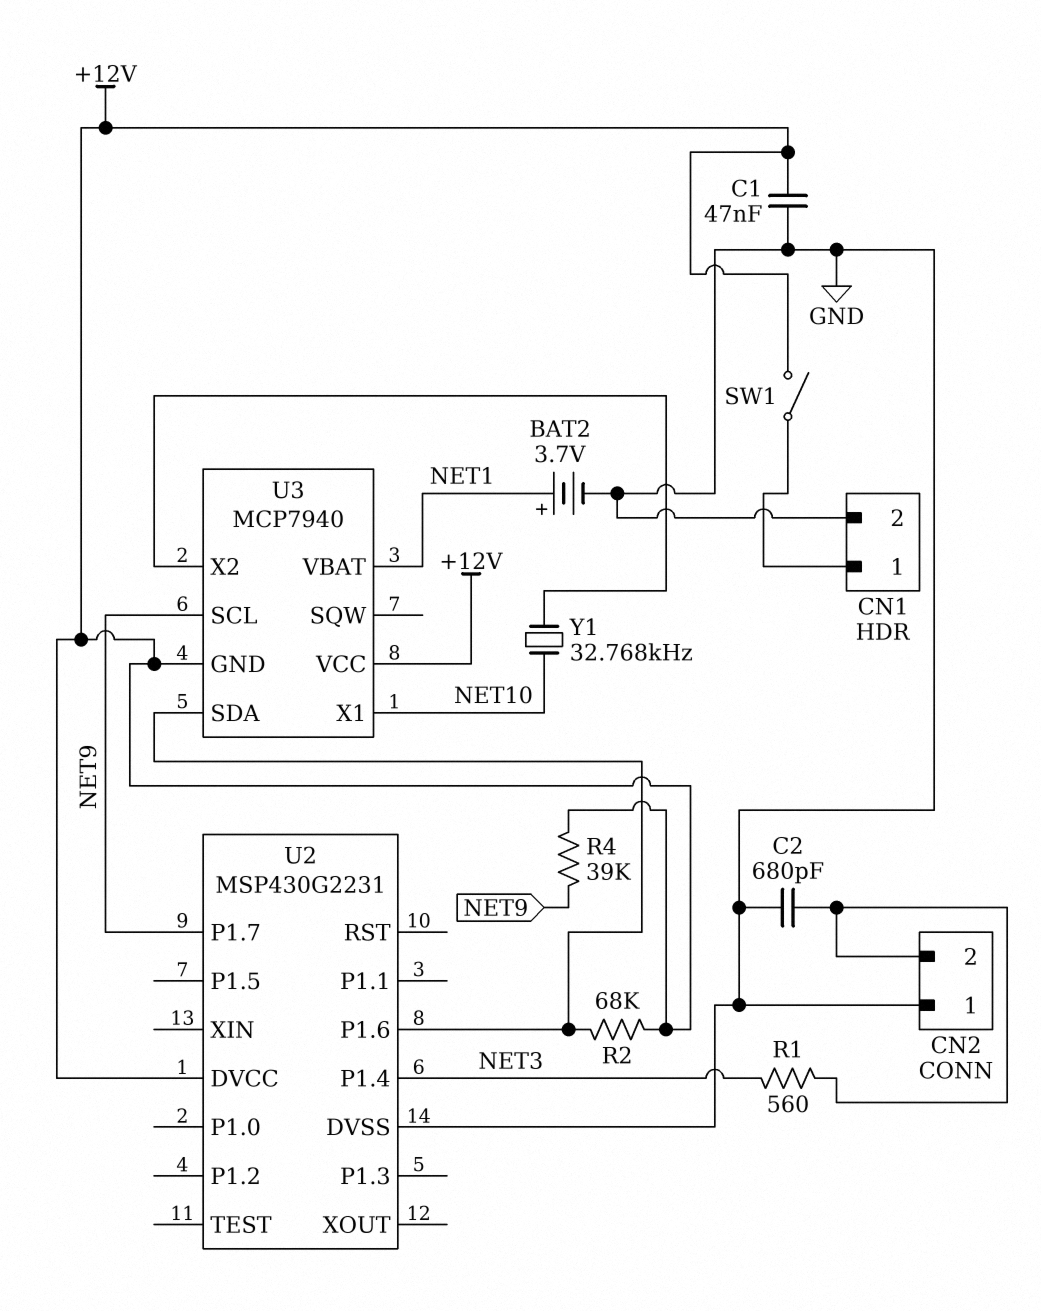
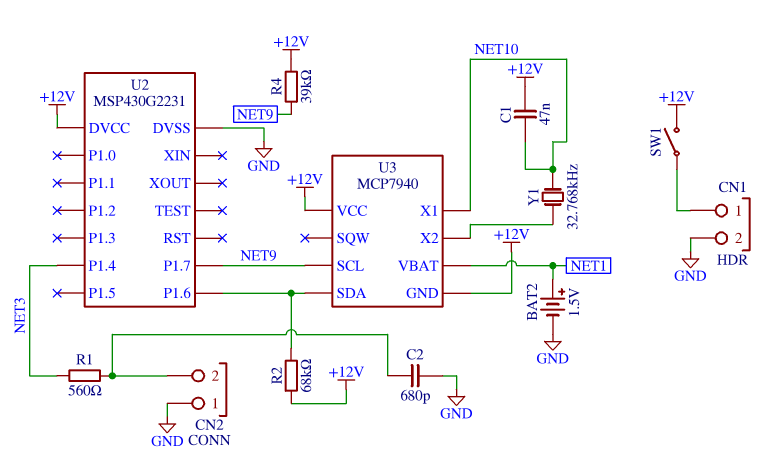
BAT2: 3.7V (plus NET1, minus GND) -> 1.5V (plus NET1, minus GND)
C1: 47nF (+12V, GND) -> 47nF (+12V, NET10)

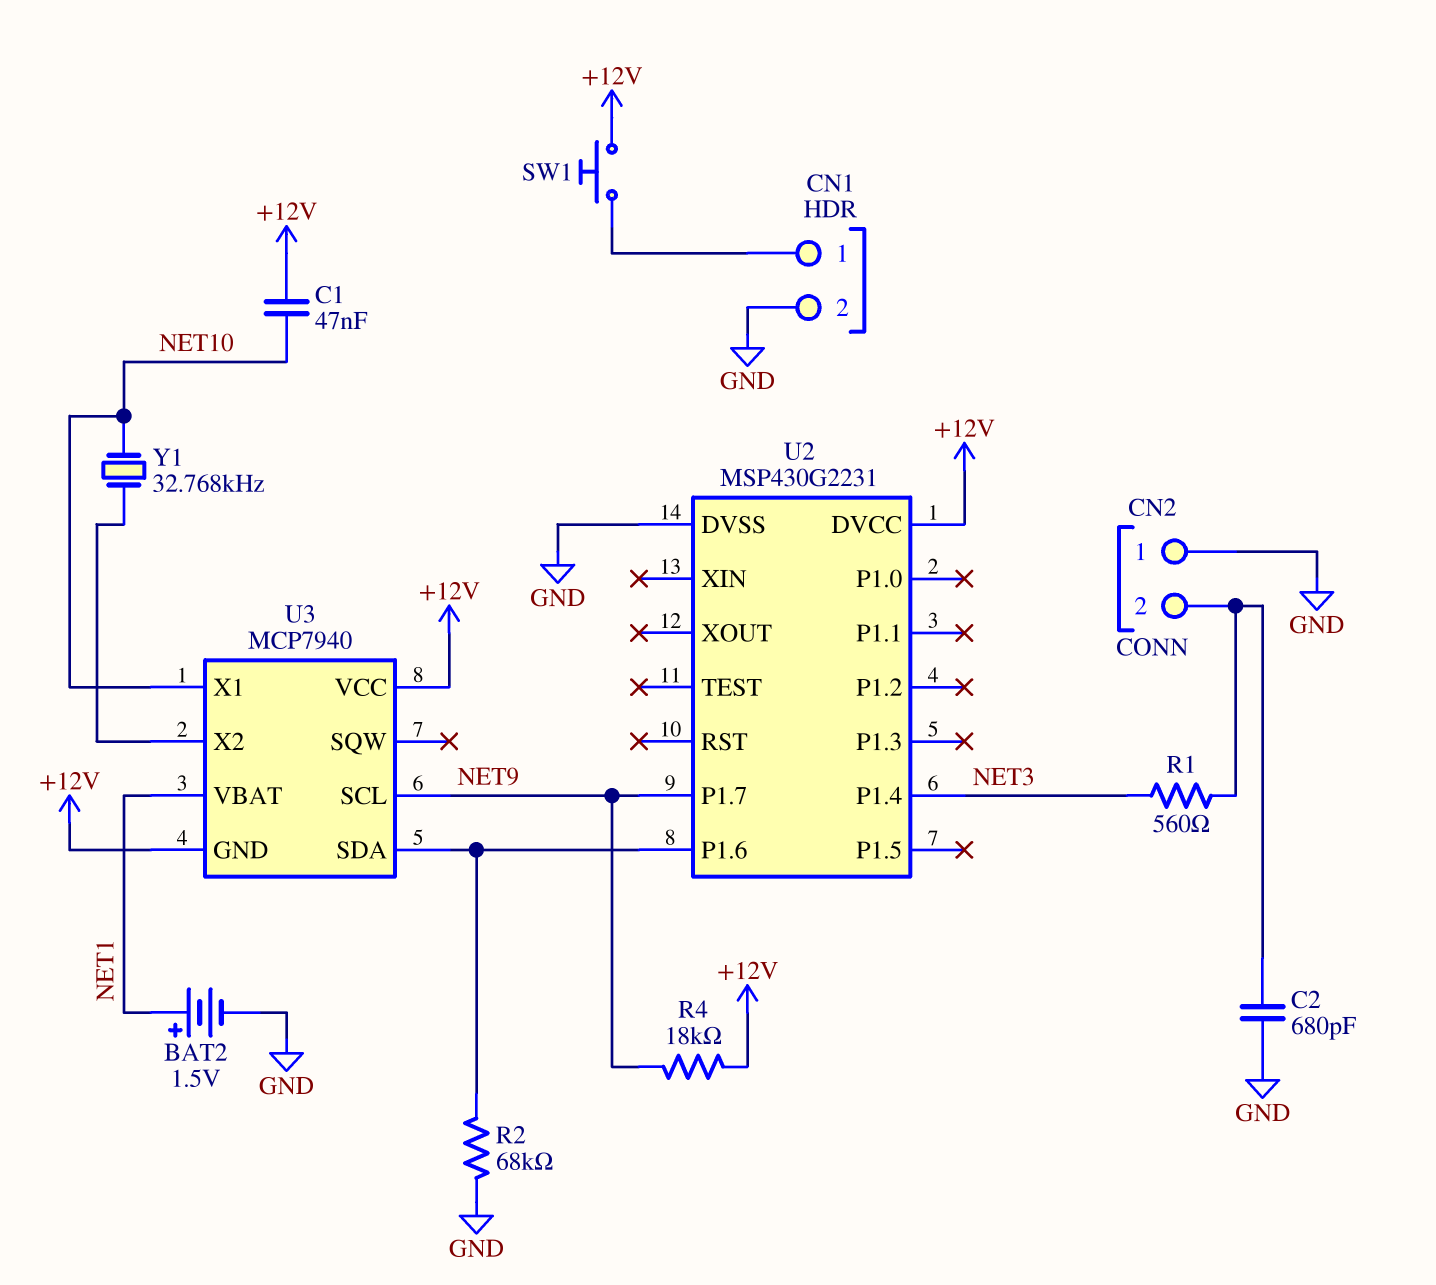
R2: 68k (+12V, U2/P1.6) -> 68k (GND, U2/P1.6)
R4: 39k (+12V, NET9) -> 18k (+12V, NET9)
SW1: switch (+12V, CN1/1) -> button (+12V, CN1/1)

